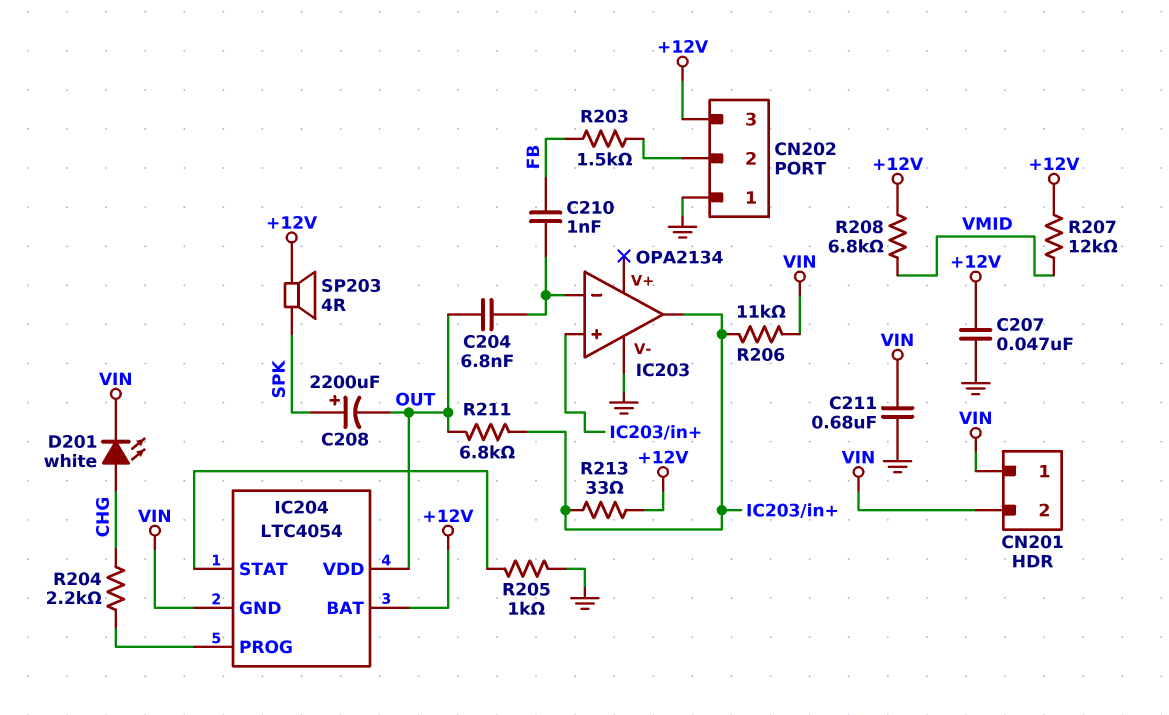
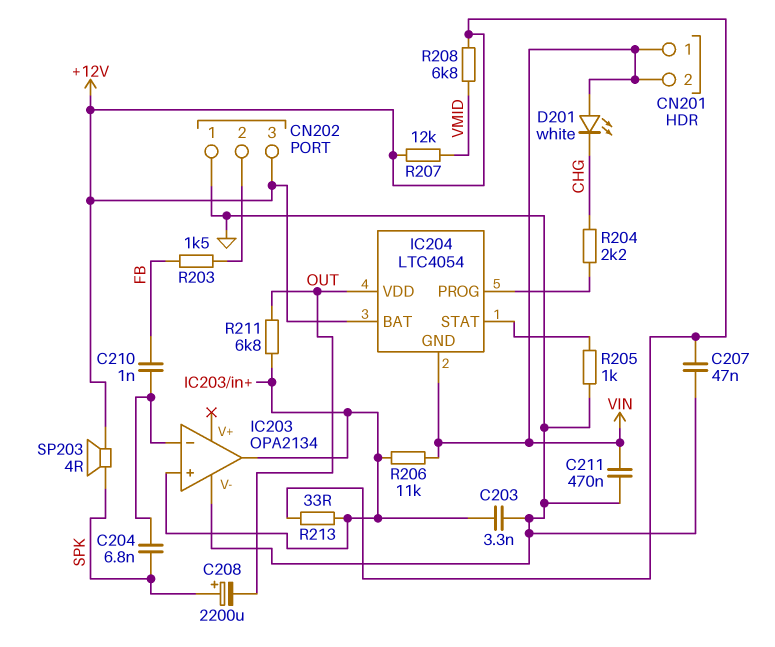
C203: none -> 3.3nF (GND, IC203/in+)
C204: 6.8nF (IC203/in-, OUT) -> 6.8nF (IC203/in-, SPK)
C211: 680nF (GND, VIN) -> 470nF (GND, VIN)
D201: LED white (A CHG, K VIN) -> LED white (A VIN, K CHG)

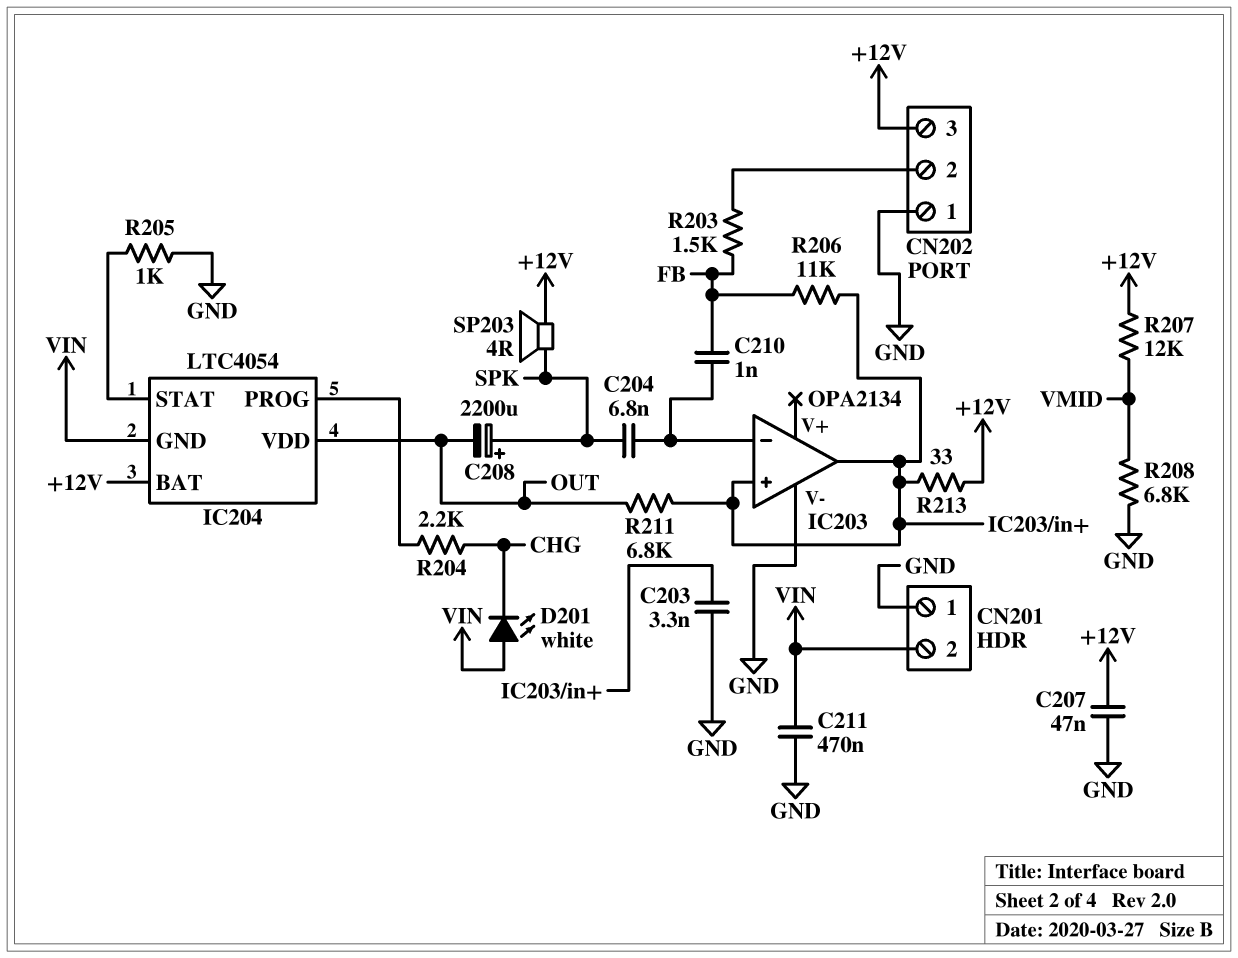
CN201 pin 1: VIN -> GND
R206: 11k (IC203/in+, VIN) -> 11k (FB, IC203/in+)
R208: 6.8k (+12V, VMID) -> 6.8k (GND, VMID)

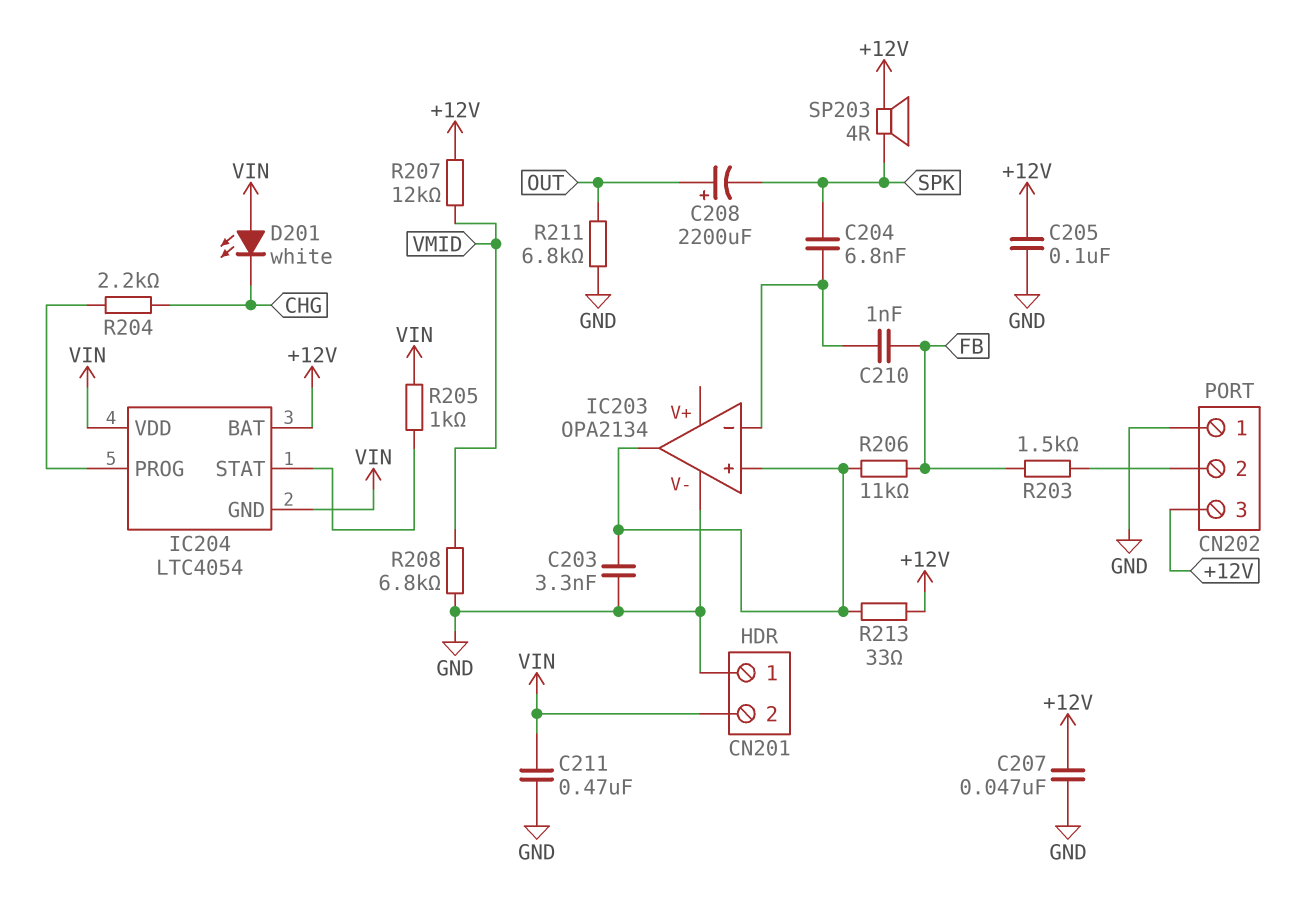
C205: none -> 100nF (+12V, GND)
C208: 2200uF (plus SPK, minus OUT) -> 2200uF (plus OUT, minus SPK)
IC204 pin VDD: OUT -> VIN
R205: 1k (GND, IC204/STAT) -> 1k (IC204/STAT, VIN)
R211: 6.8k (IC203/in+, OUT) -> 6.8k (GND, OUT)

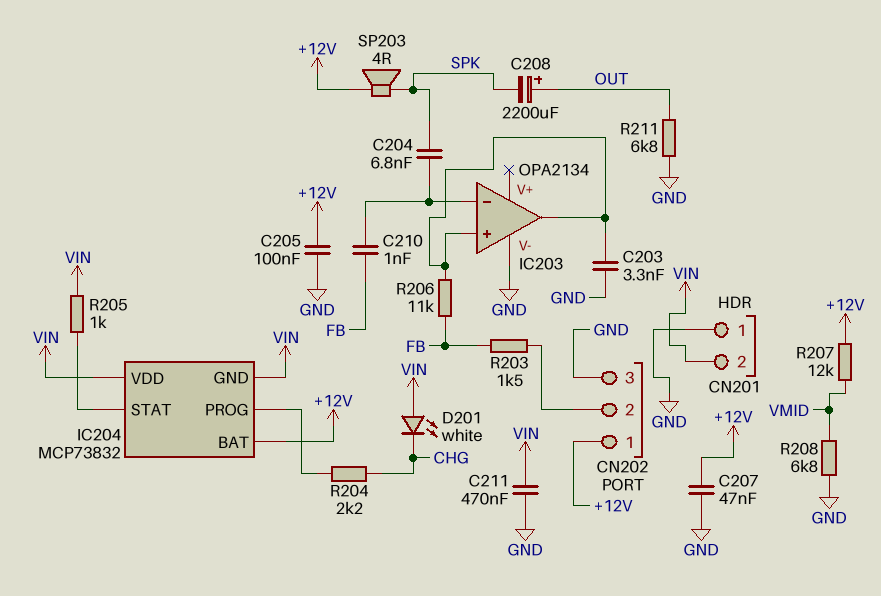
CN202 pin 1: GND -> +12V
CN202 pin 3: +12V -> GND
IC204: LTC4054 -> MCP73832
R213: 33 (+12V, IC203/in+) -> none

